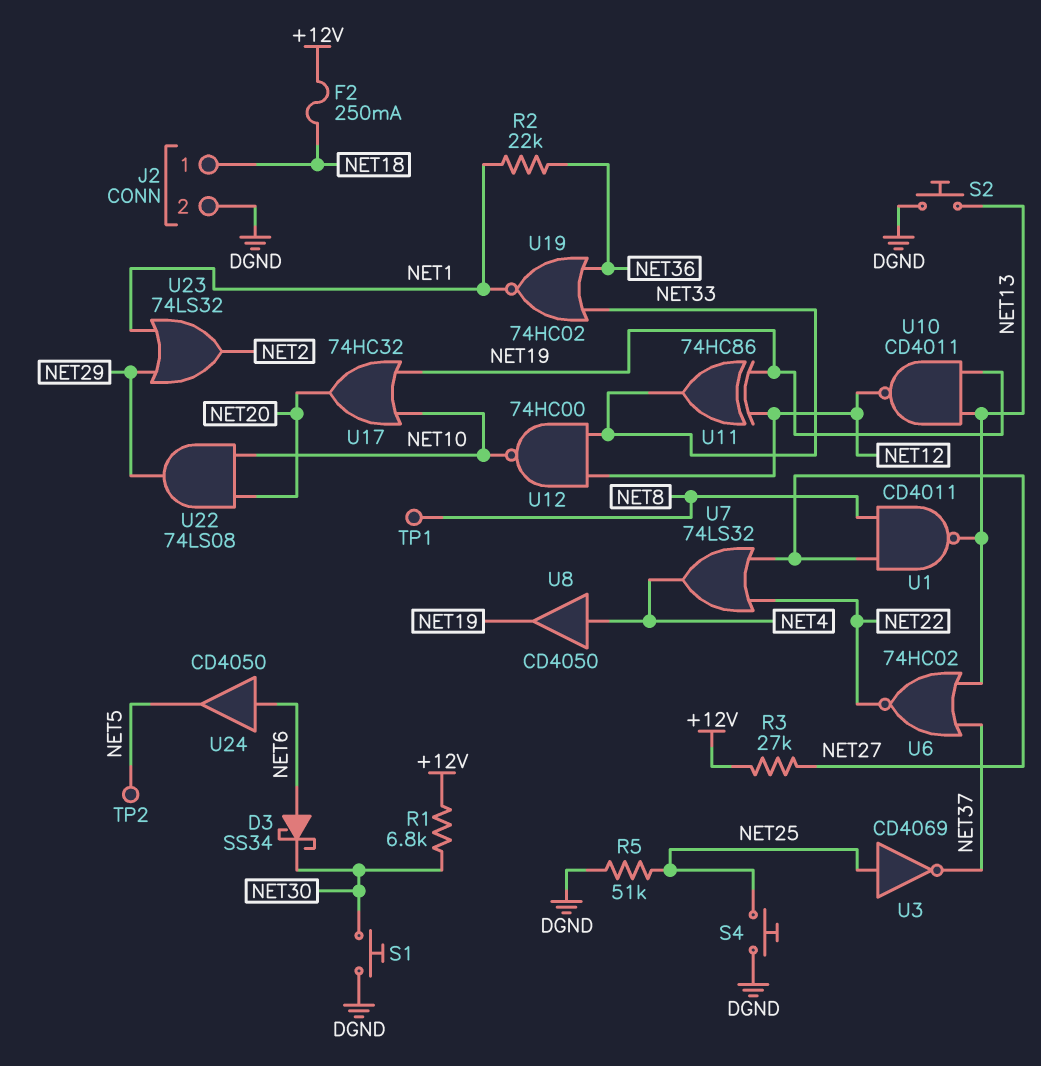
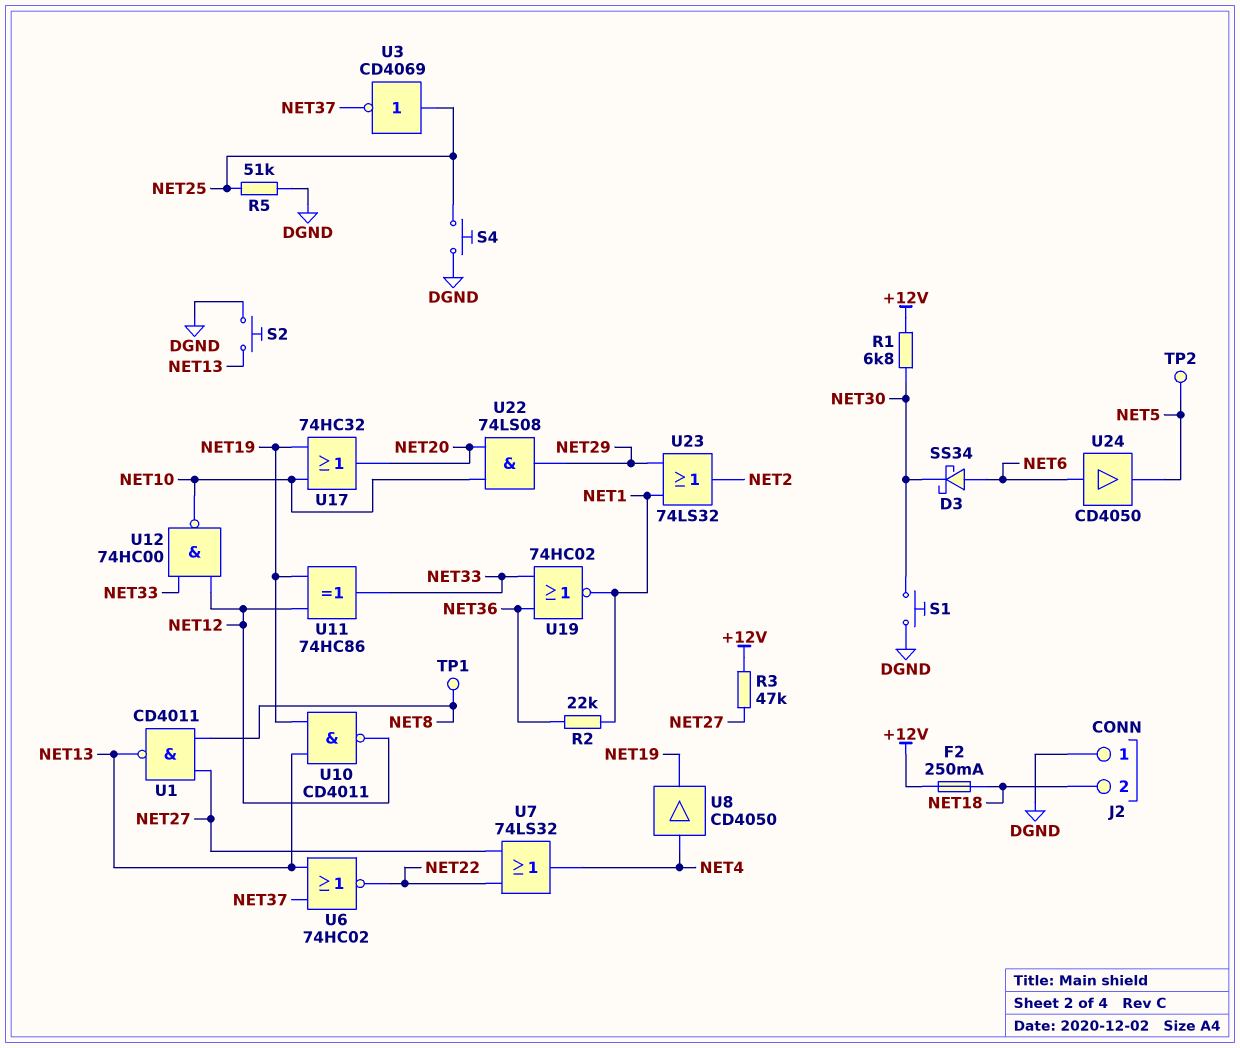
J2 pin 1: NET18 -> DGND
J2 pin 2: DGND -> NET18
R3: 27k (+12V, NET27) -> 47k (+12V, NET27)

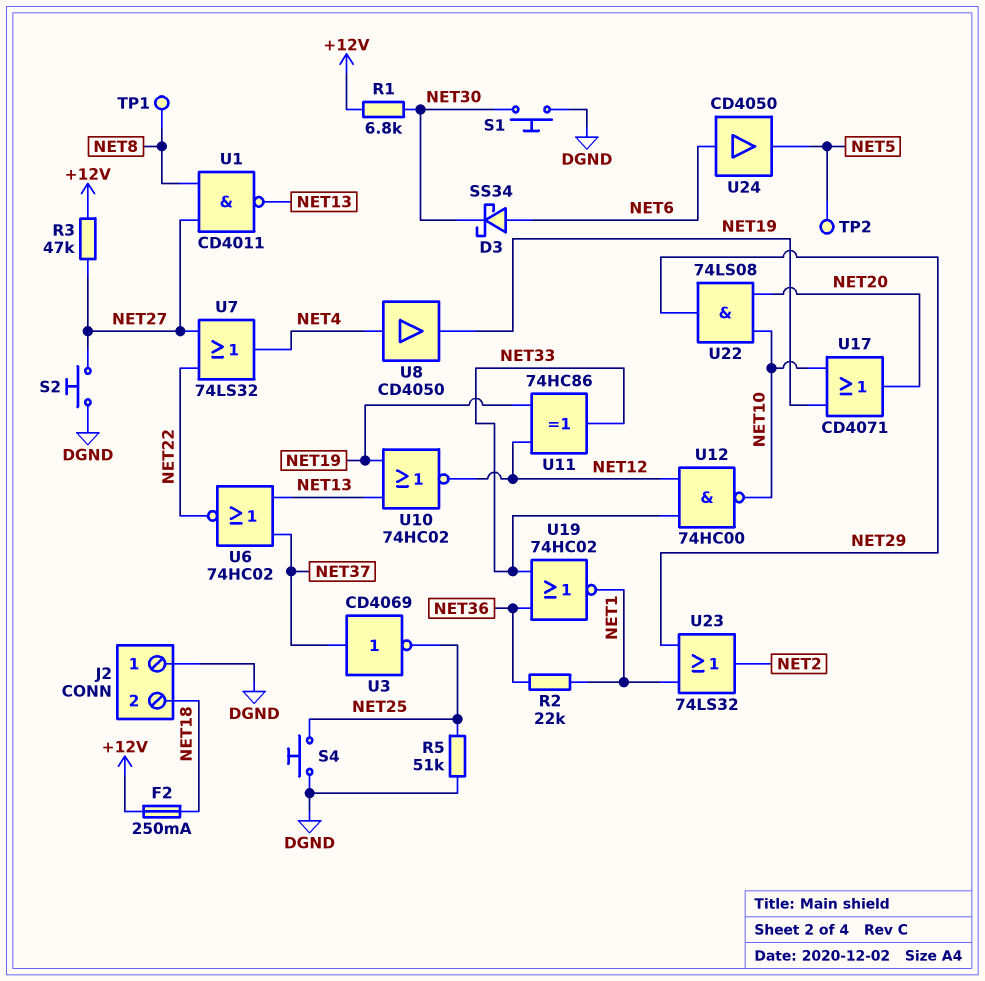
S2: button (DGND, NET13) -> button (DGND, NET27)
U3: NOT CD4069 (in NET25, out NET37) -> NOT CD4069 (in NET37, out NET25)
U10: NAND CD4011 (in NET13, in NET19, out NET12) -> NOR 74HC02 (in NET13, in NET19, out NET12)
U17: OR 74HC32 (in NET10, in NET19, out NET20) -> OR CD4071 (in NET10, in NET19, out NET20)

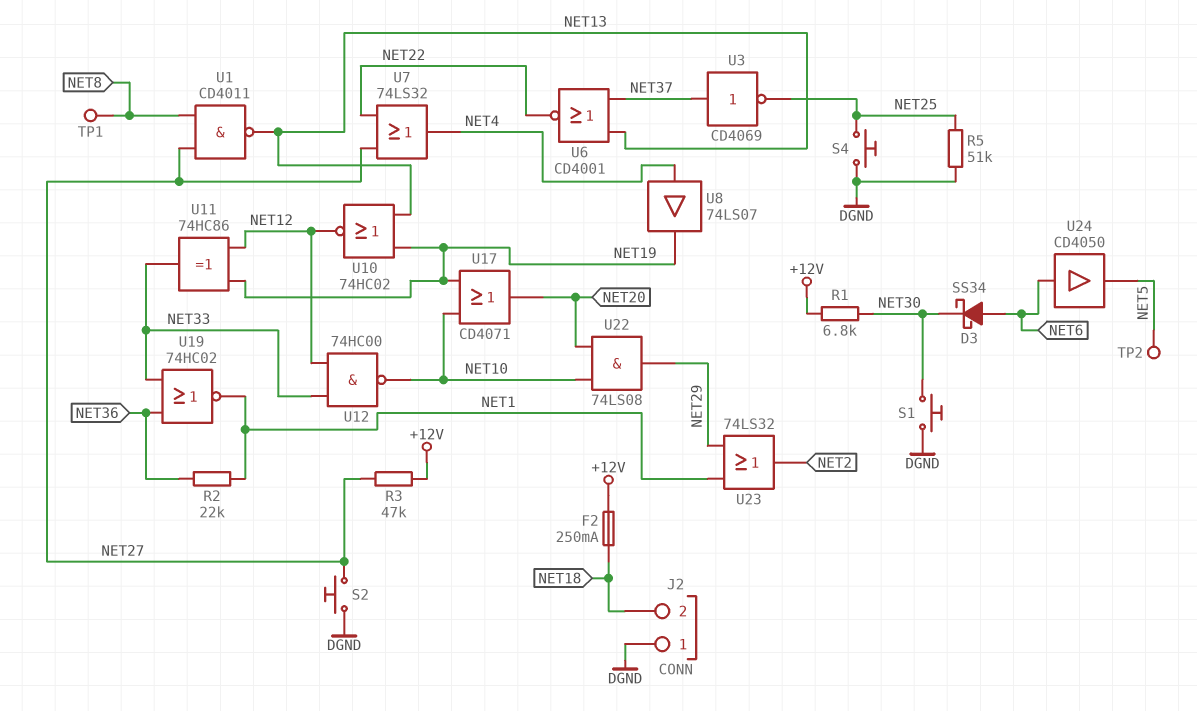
U6: NOR 74HC02 (in NET13, in NET37, out NET22) -> NOR CD4001 (in NET13, in NET37, out NET22)
U8: buffer CD4050 (in NET4, out NET19) -> buffer 74LS07 (in NET4, out NET19)

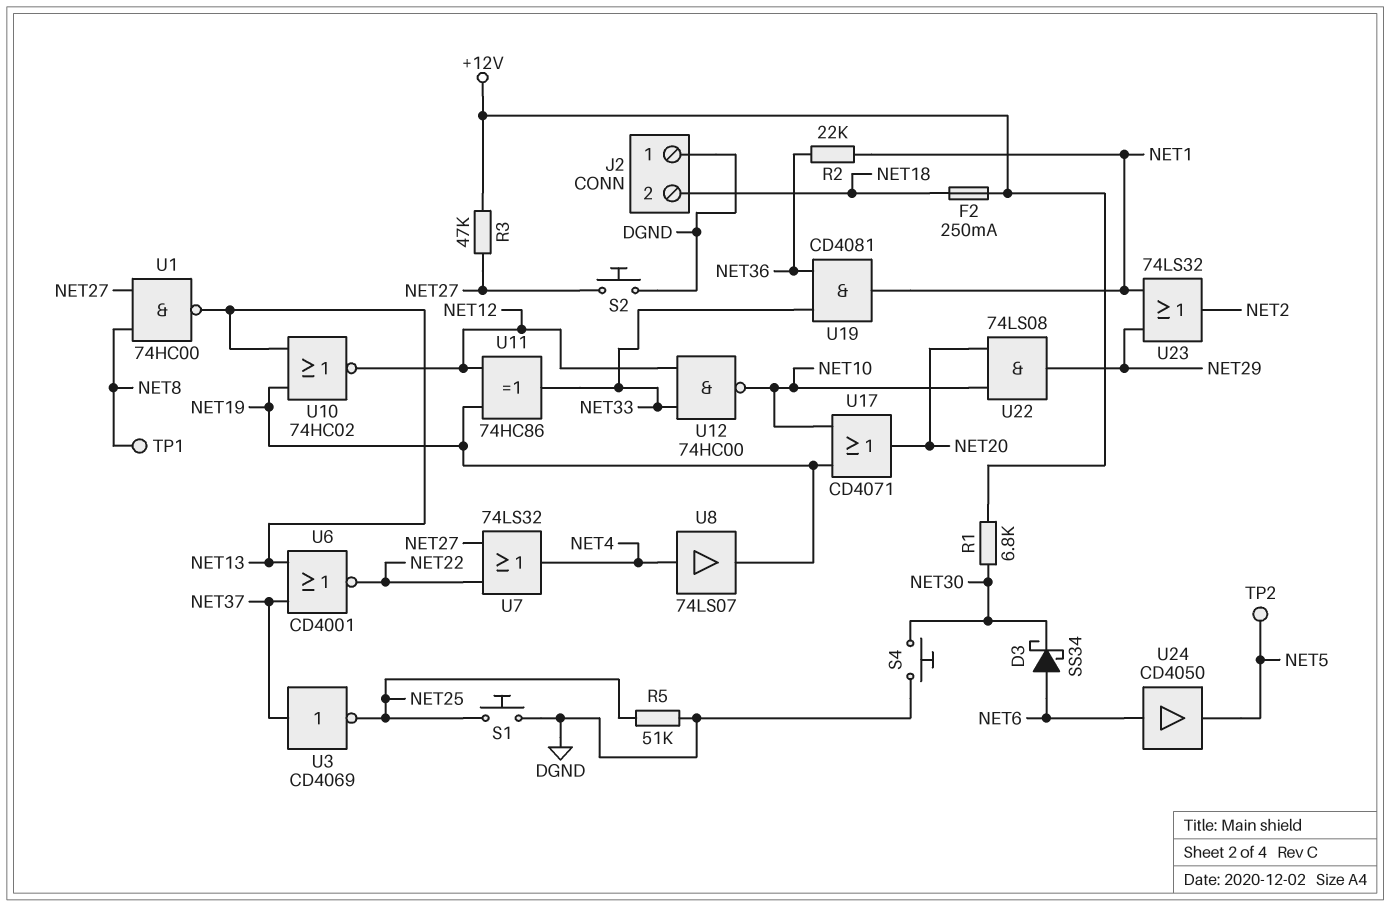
S1: button (DGND, NET30) -> button (DGND, NET25)
S4: button (DGND, NET25) -> button (DGND, NET30)
U1: NAND CD4011 (in NET8, in NET27, out NET13) -> NAND 74HC00 (in NET8, in NET27, out NET13)
U19: NOR 74HC02 (in NET33, in NET36, out NET1) -> AND CD4081 (in NET33, in NET36, out NET1)

